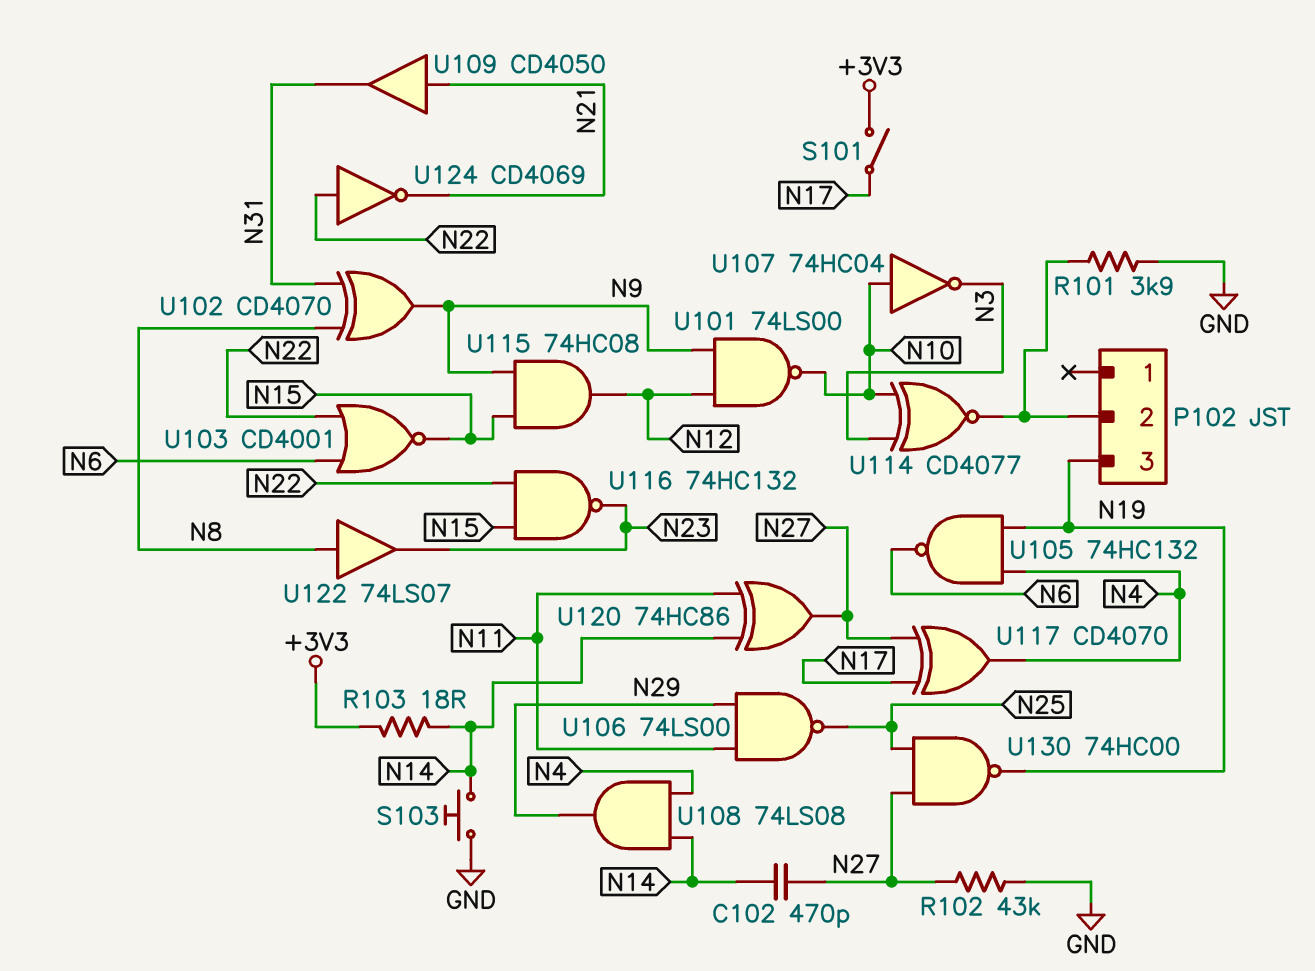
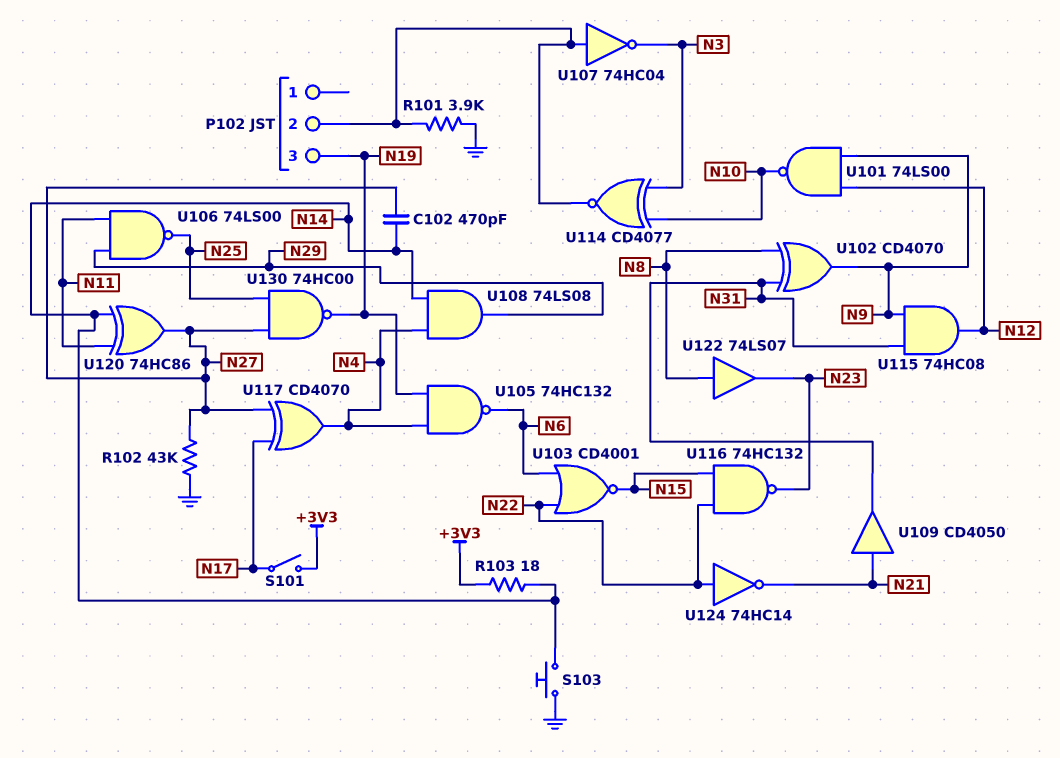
U107: NOT 74HC04 (in N10, out N3) -> NOT 74HC04 (in P102/2, out N3)
U115: AND 74HC08 (in N9, in N15, out N12) -> AND 74HC08 (in N9, in N31, out N12)
U124: NOT CD4069 (in N22, out N21) -> NOT 74HC14 (in N22, out N21)

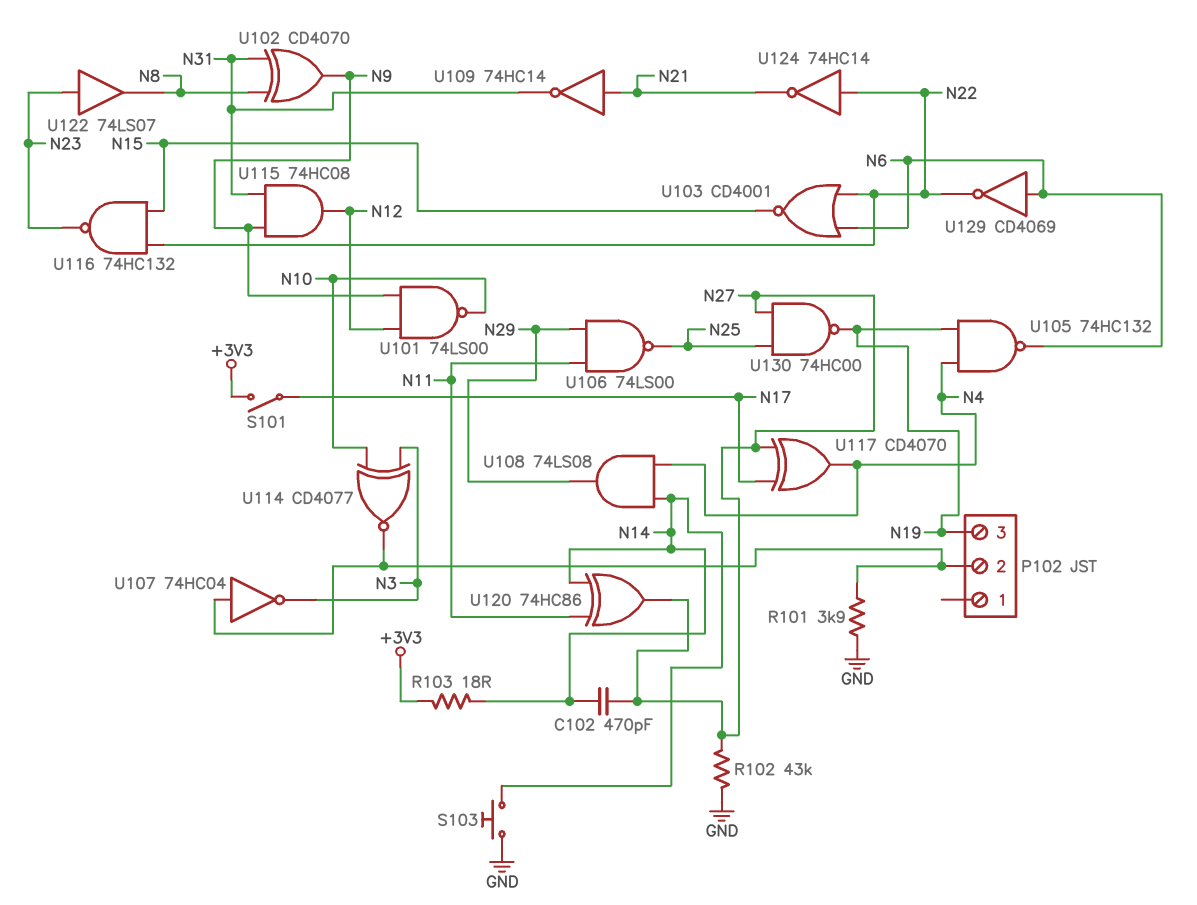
U109: buffer CD4050 (in N21, out N31) -> NOT 74HC14 (in N21, out N31)
U122: buffer 74LS07 (in N8, out N23) -> buffer 74LS07 (in N23, out N8)
U129: none -> NOT CD4069 (in N6, out N22)

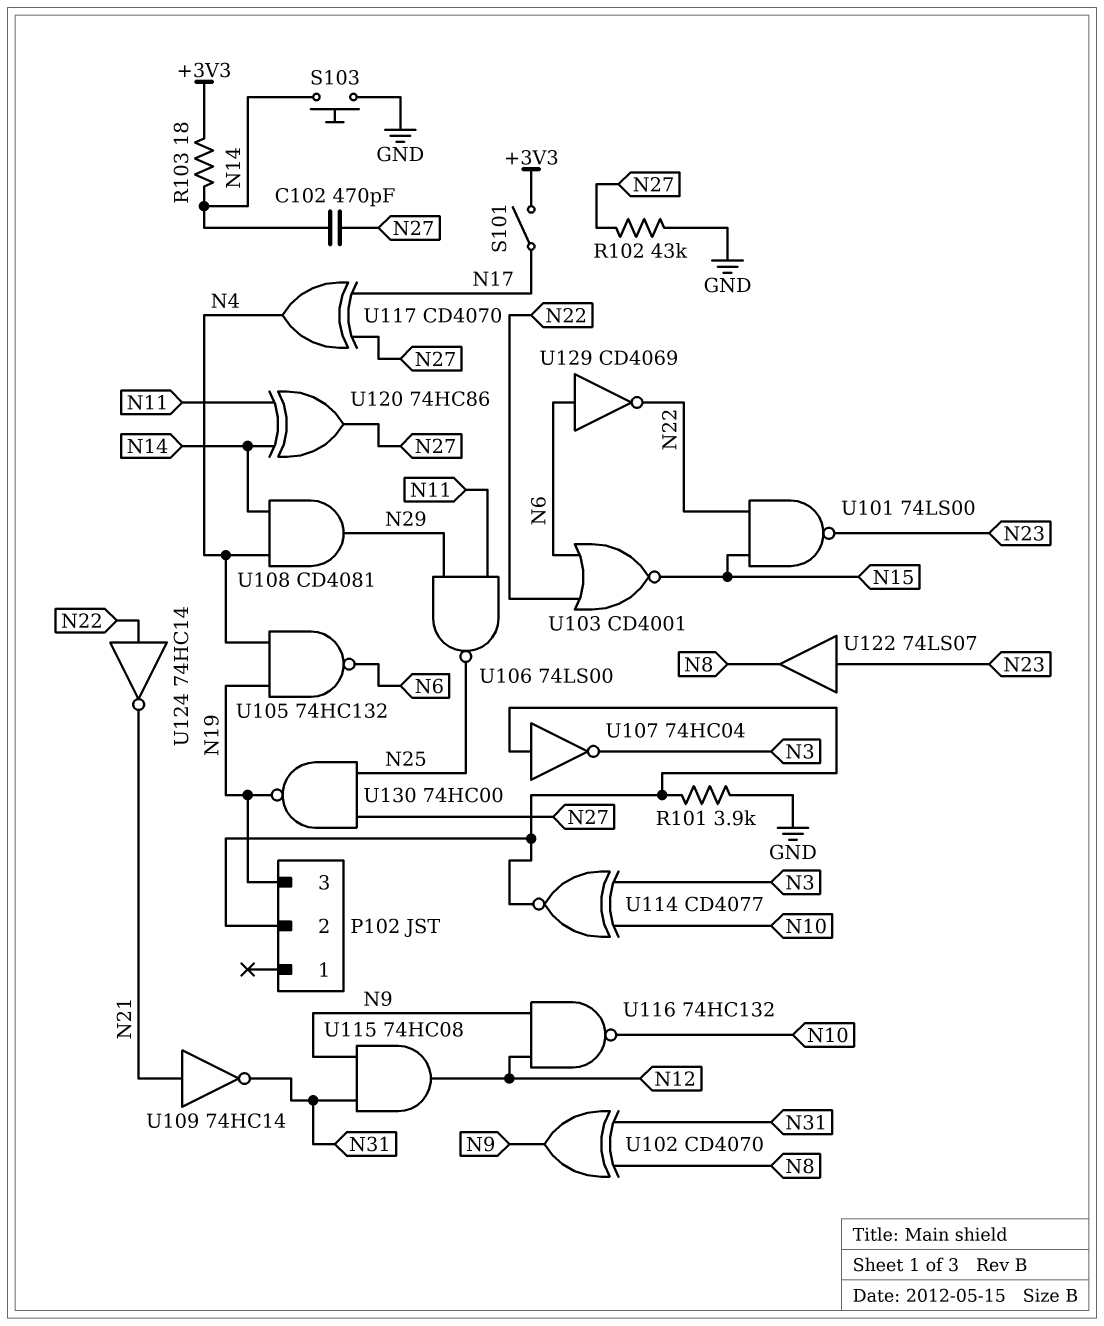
U101: NAND 74LS00 (in N9, in N12, out N10) -> NAND 74LS00 (in N15, in N22, out N23)
U108: AND 74LS08 (in N4, in N14, out N29) -> AND CD4081 (in N4, in N14, out N29)
U116: NAND 74HC132 (in N15, in N22, out N23) -> NAND 74HC132 (in N9, in N12, out N10)

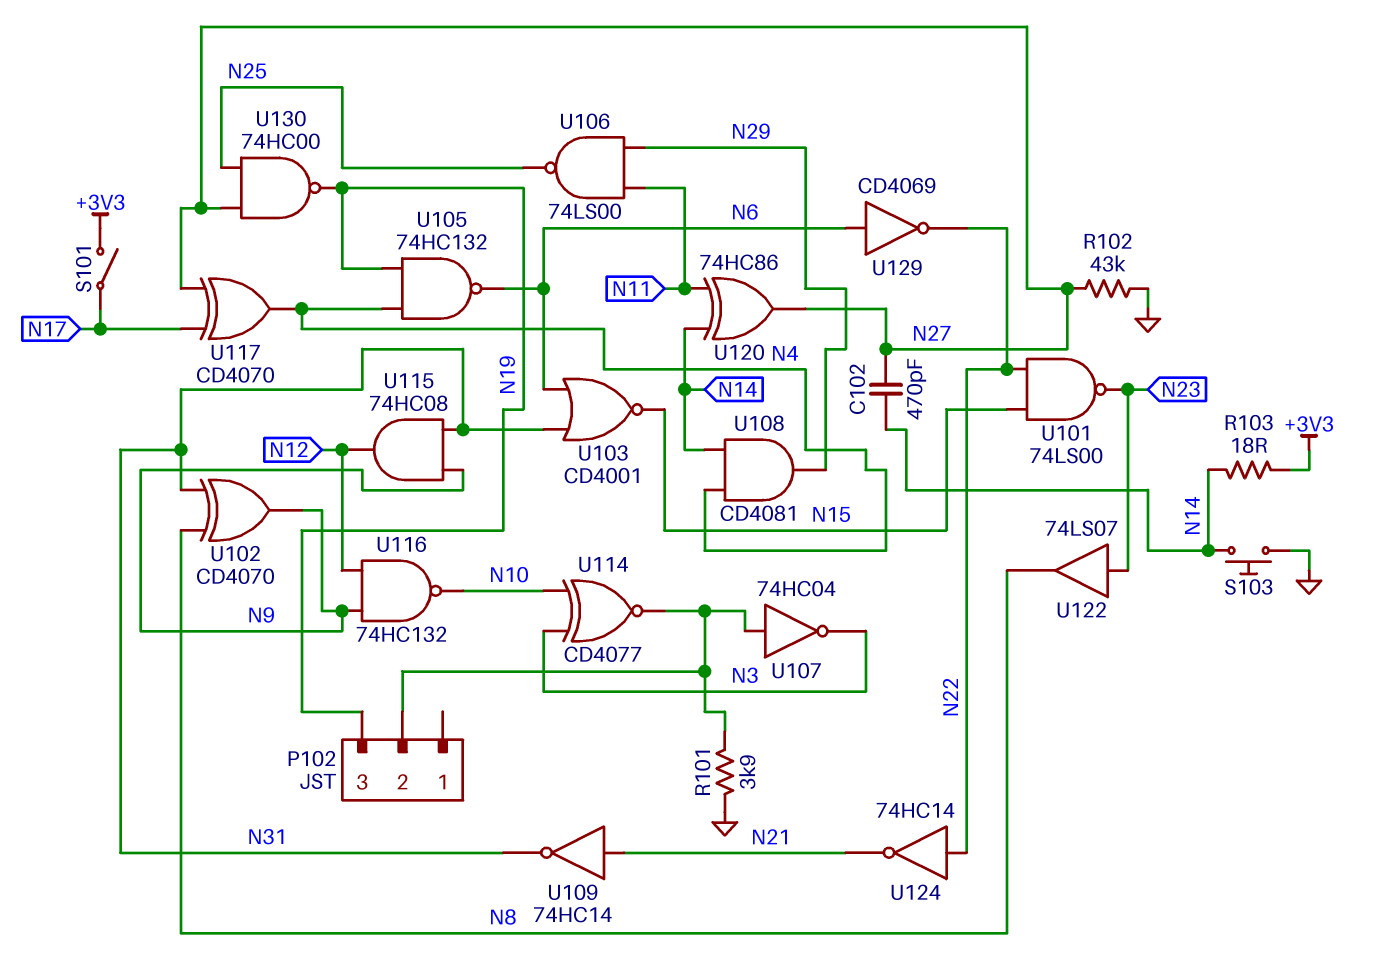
U103: NOR CD4001 (in N6, in N22, out N15) -> NOR CD4001 (in N6, in N31, out N15)

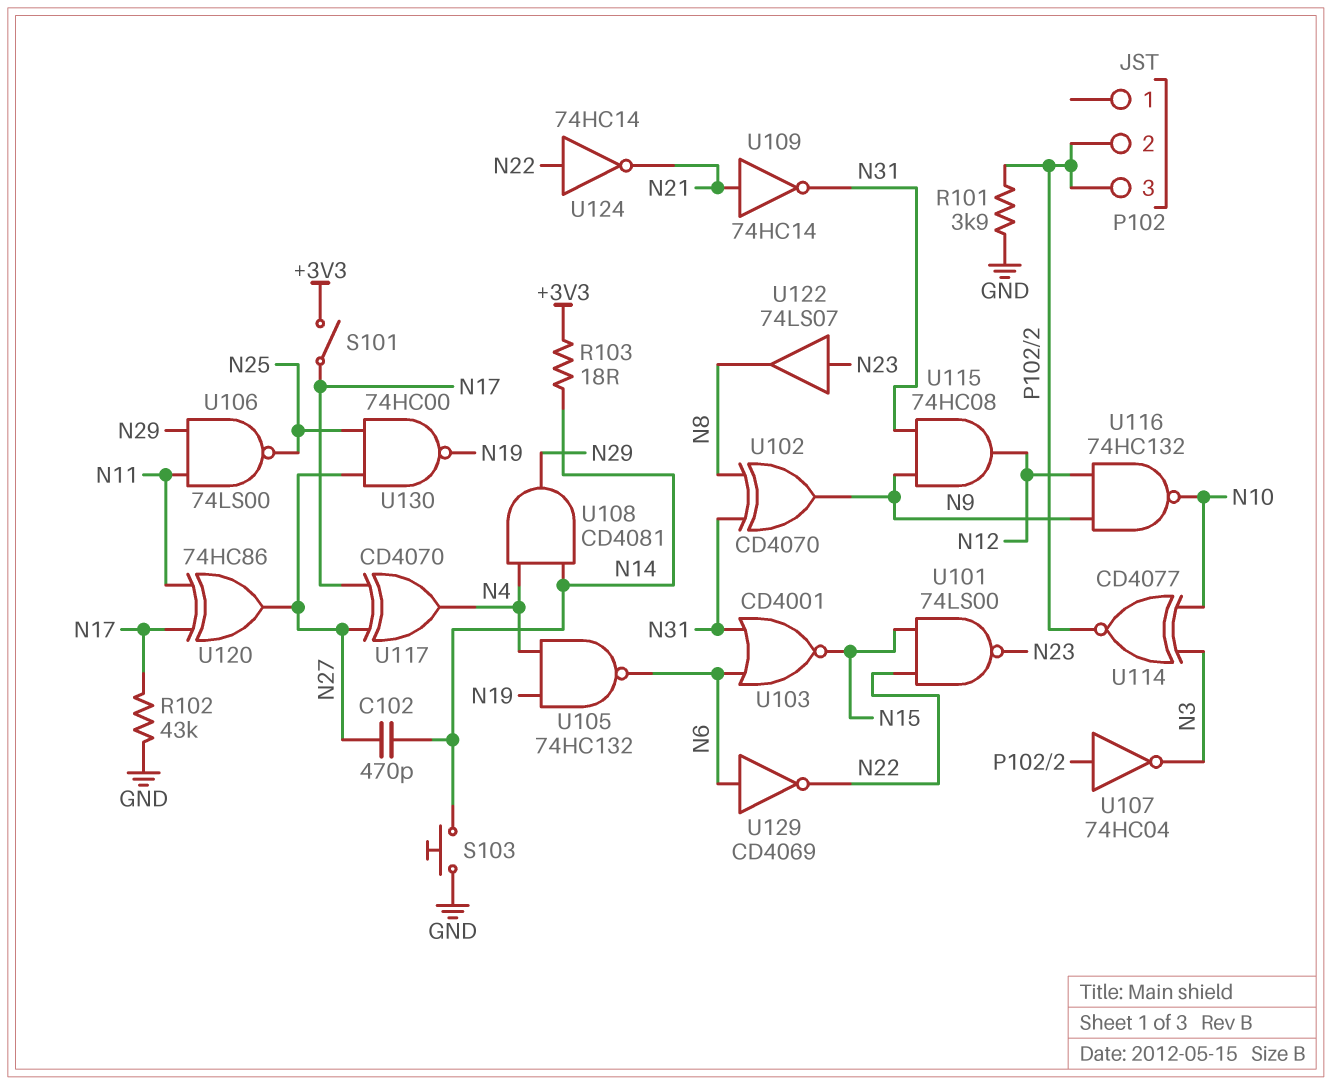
P102 pin 3: N19 -> P102/2
R102: 43k (GND, N27) -> 43k (GND, N17)
U120: XOR 74HC86 (in N11, in N14, out N27) -> XOR 74HC86 (in N11, in N17, out N27)

